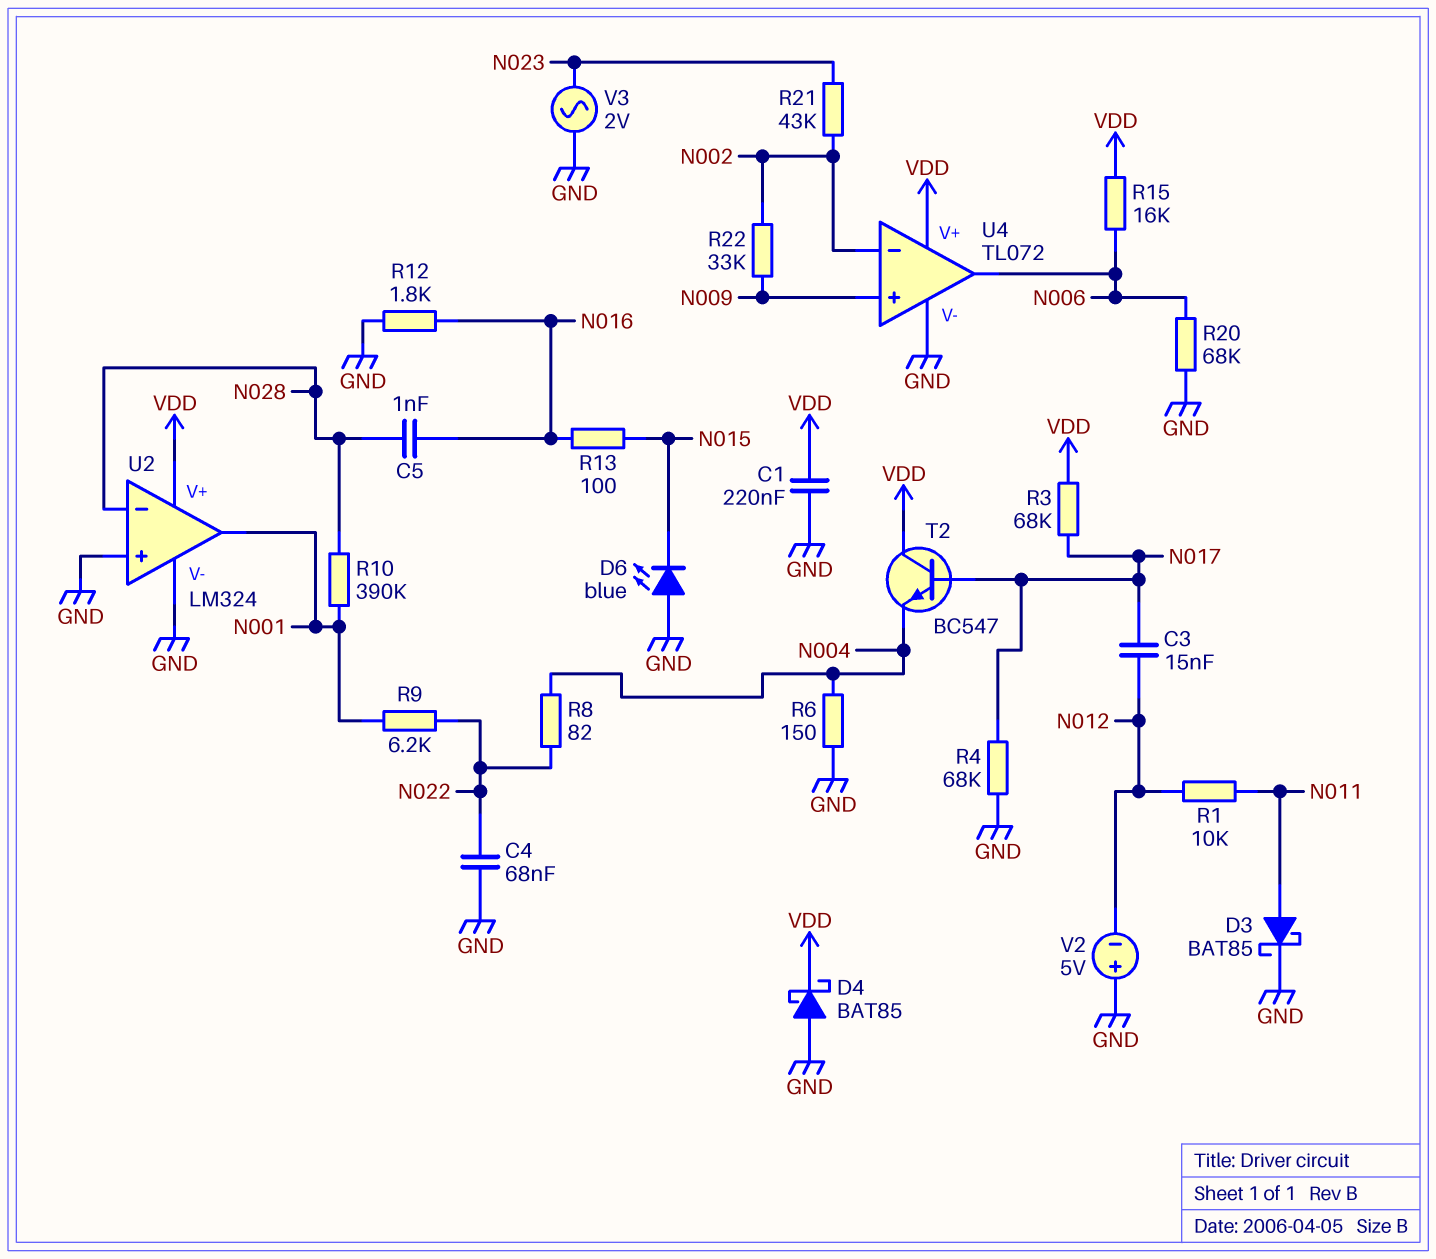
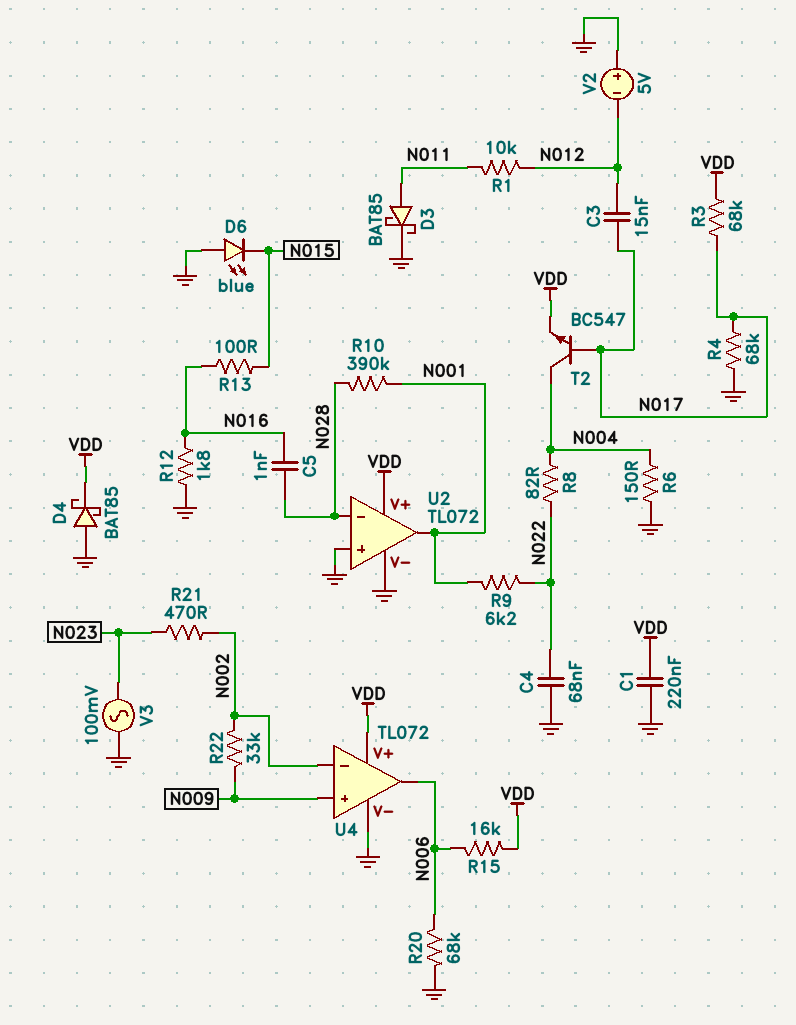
R21: 43k (N002, N023) -> 470 (N002, N023)
T2: NPN BC547 (B N017, C VDD, E N004) -> NPN BC547 (B N017, C N004, E VDD)
U2: LM324 -> TL072
V3: AC 2V (GND, N023) -> AC 100mV (GND, N023)

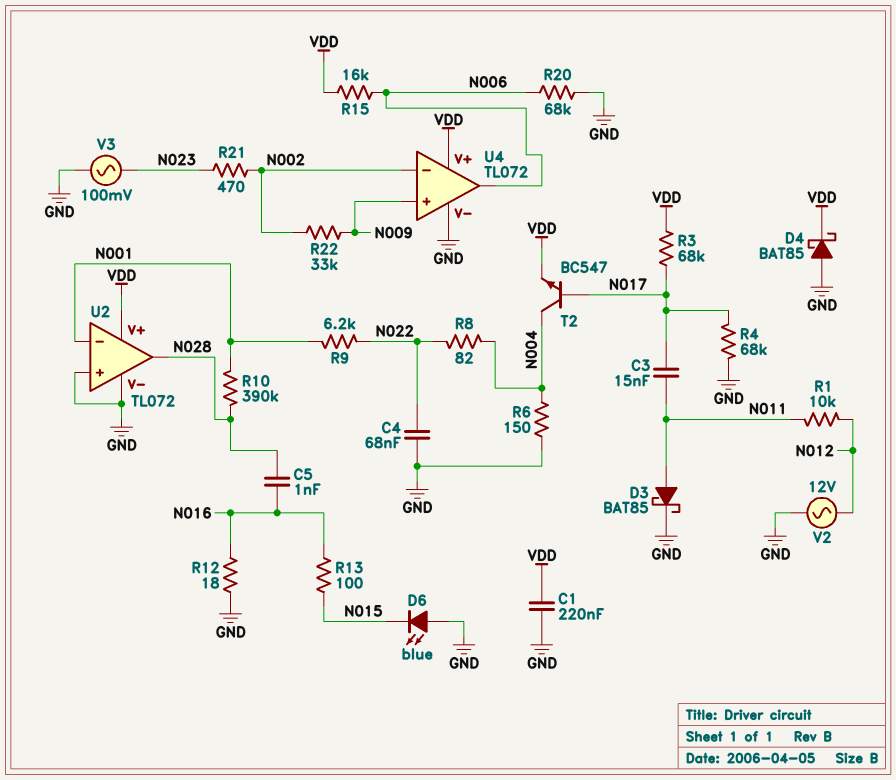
C3: 15nF (N012, N017) -> 15nF (N011, N017)
R12: 1.8k (GND, N016) -> 18 (GND, N016)
U2 pin in-: N028 -> N001
U2 pin out: N001 -> N028
V2: 5V (plus GND, minus N012) -> AC 12V (GND, N012)

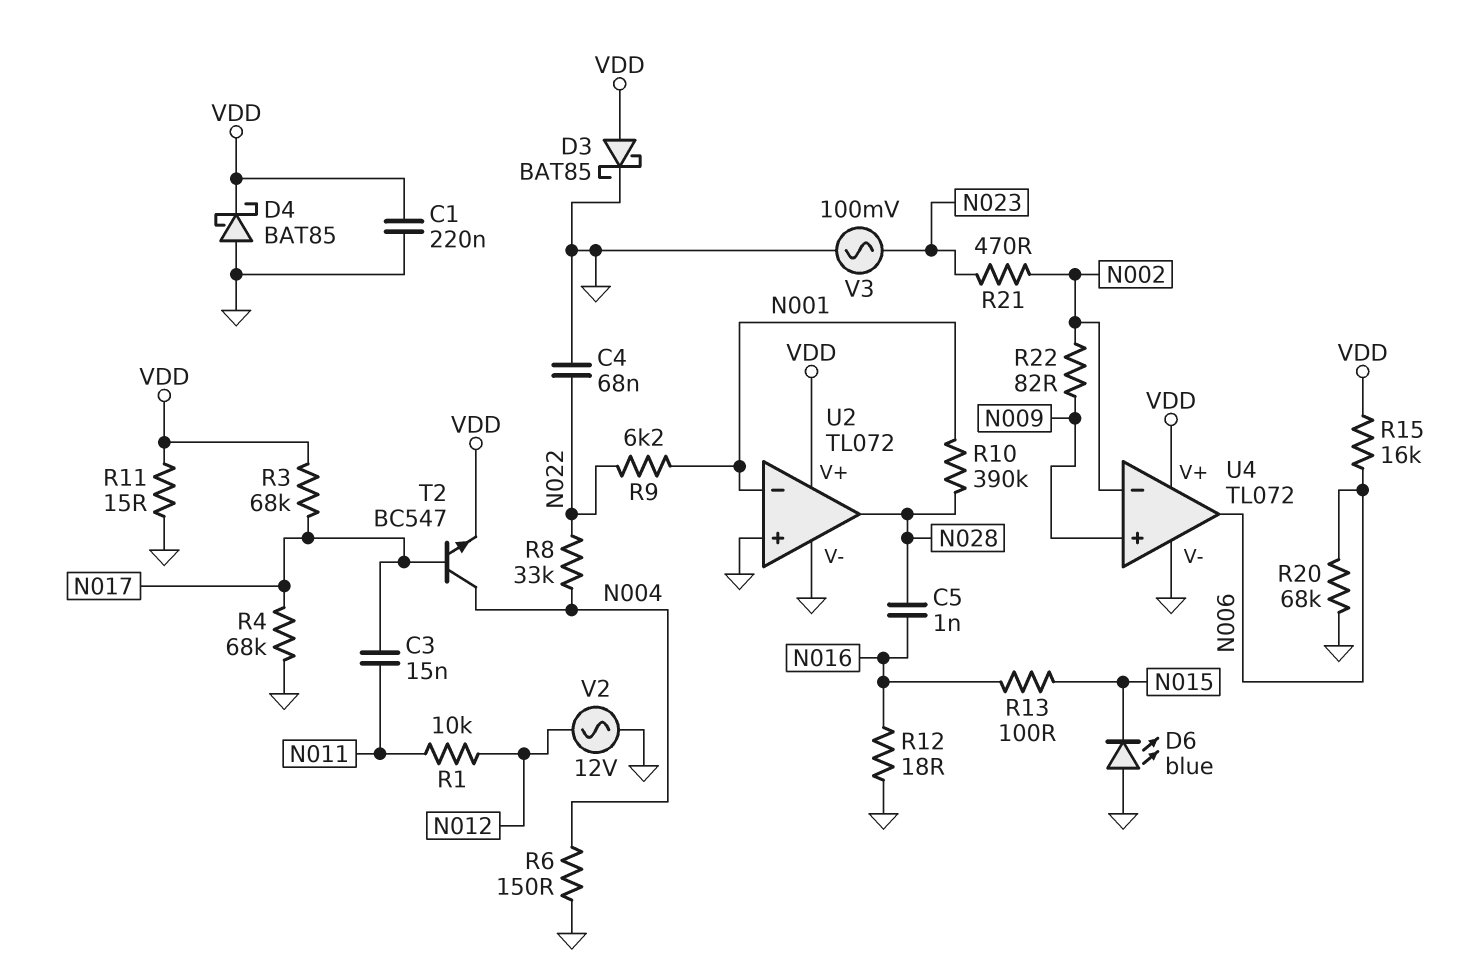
D3: schottky BAT85 (A N011, K GND) -> schottky BAT85 (A VDD, K GND)
R8: 82 (N004, N022) -> 33k (N004, N022)
R11: none -> 15 (GND, VDD)
R22: 33k (N002, N009) -> 82 (N002, N009)

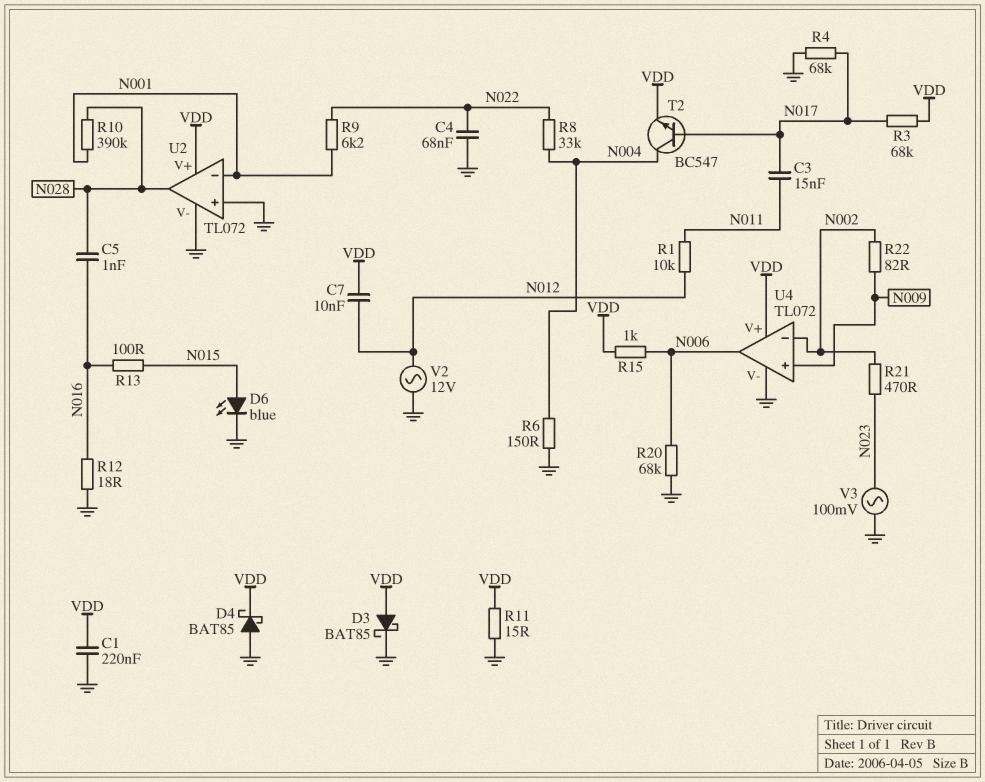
C7: none -> 10nF (N012, VDD)
D6: LED blue (A GND, K N015) -> LED blue (A N015, K GND)
R15: 16k (N006, VDD) -> 1k (N006, VDD)

